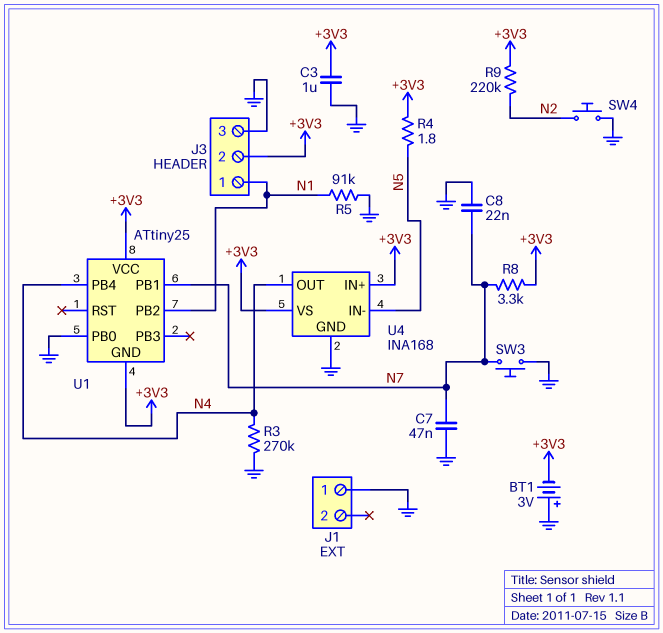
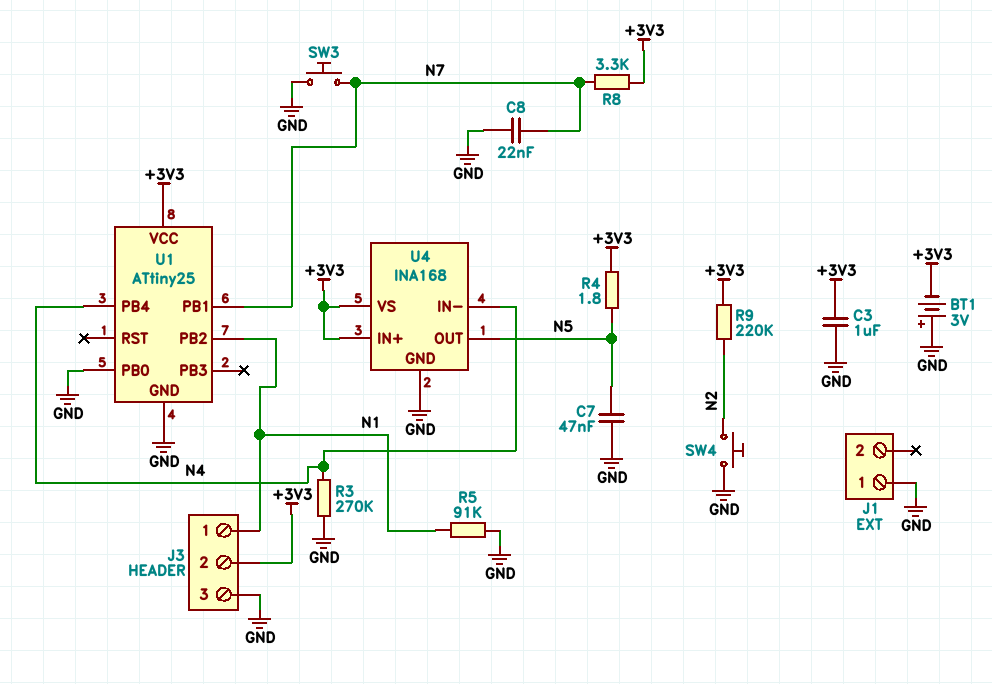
C7: 47nF (GND, N7) -> 47nF (GND, N5)
U1 pin GND: +3V3 -> GND
U4 pin IN-: N5 -> N4
U4 pin OUT: N4 -> N5

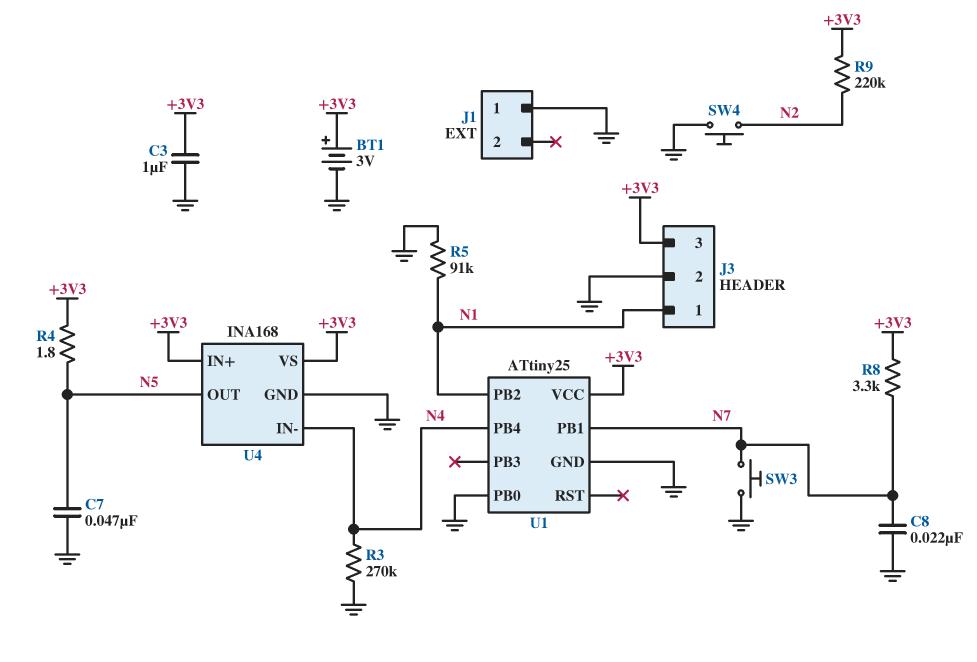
BT1: 3V (plus GND, minus +3V3) -> 3V (plus +3V3, minus GND)
J3 pin 2: +3V3 -> GND
J3 pin 3: GND -> +3V3

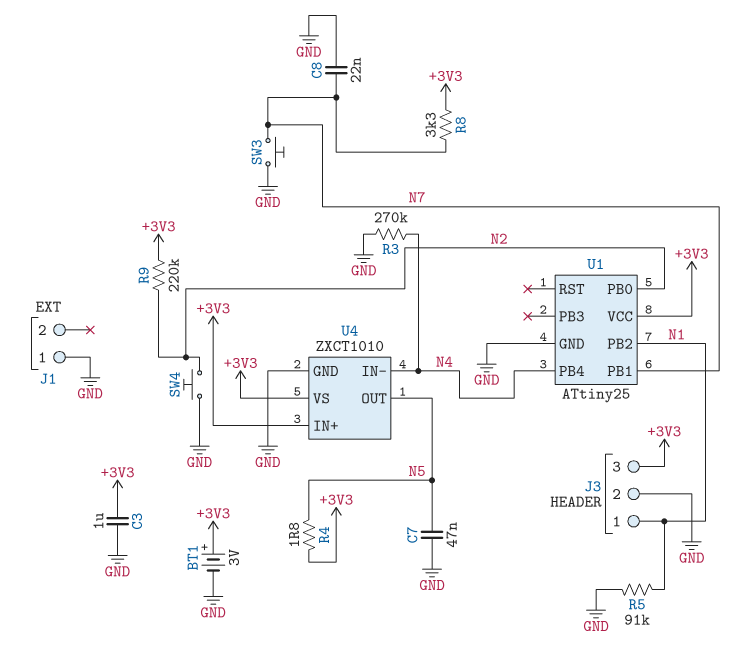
U1 pin PB0: GND -> N2
U4: INA168 -> ZXCT1010

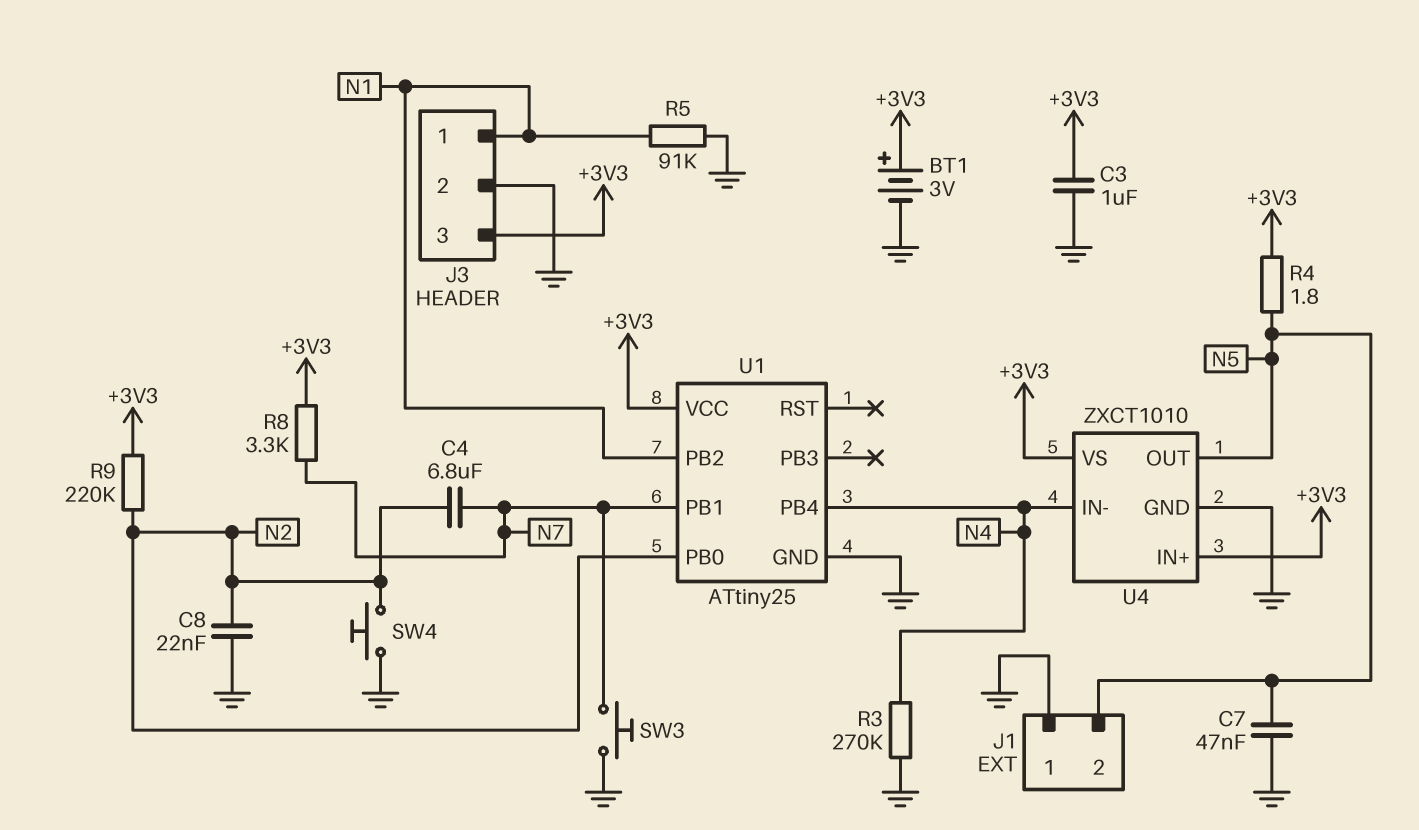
C4: none -> 6.8uF (N2, N7)
C8: 22nF (GND, N7) -> 22nF (GND, N2)
J1 pin 2: none -> N5

